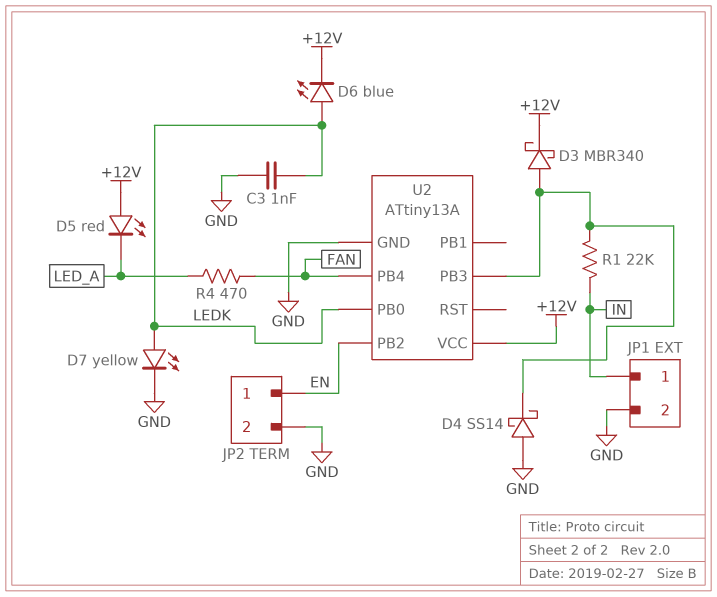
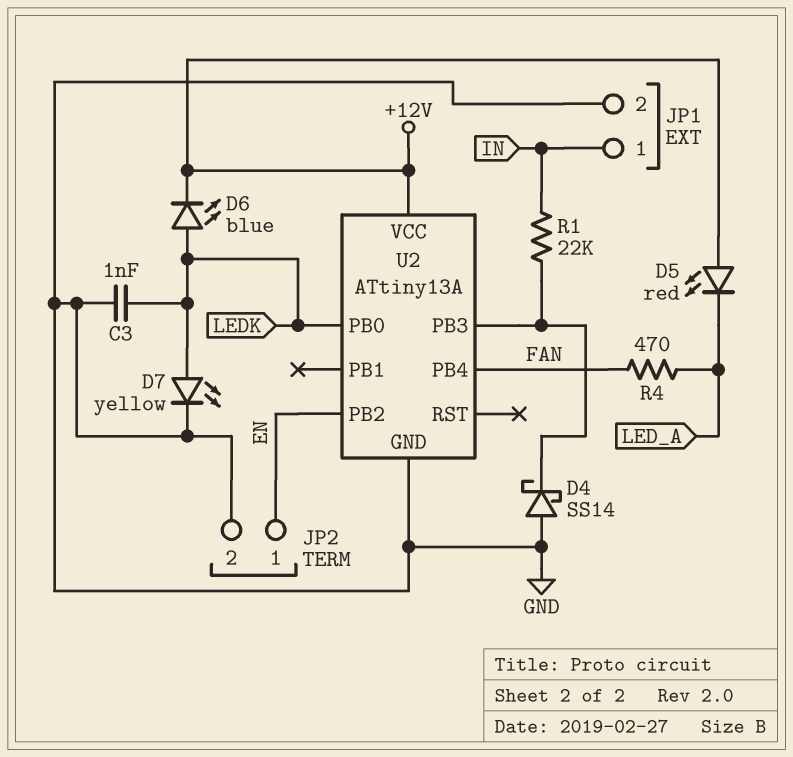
D3: schottky MBR340 (A U2/PB3, K +12V) -> none

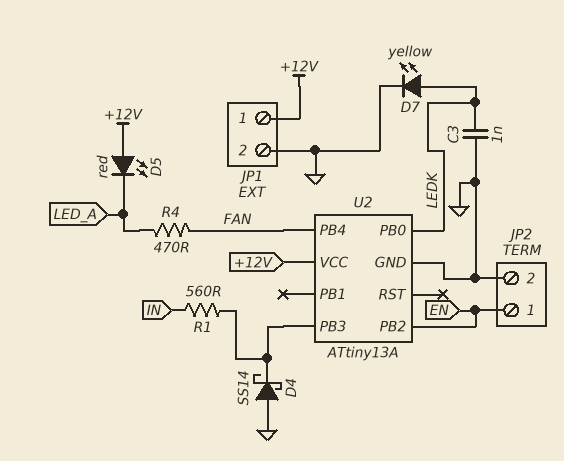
D6: LED blue (A LEDK, K +12V) -> none
JP1 pin 1: IN -> +12V
R1: 22k (IN, U2/PB3) -> 560 (IN, U2/PB3)

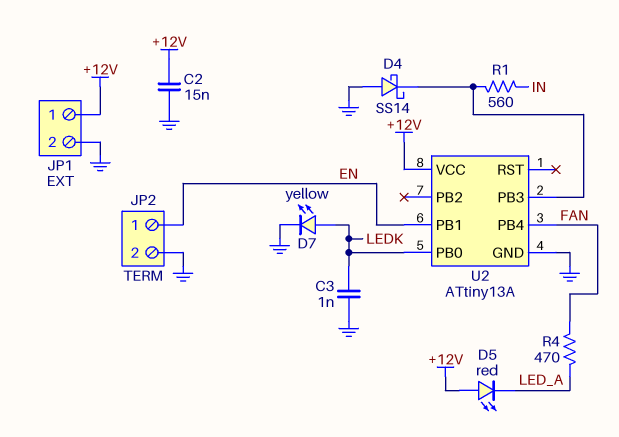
C2: none -> 15nF (+12V, GND)
U2 pin PB1: none -> EN
U2 pin PB2: EN -> none

